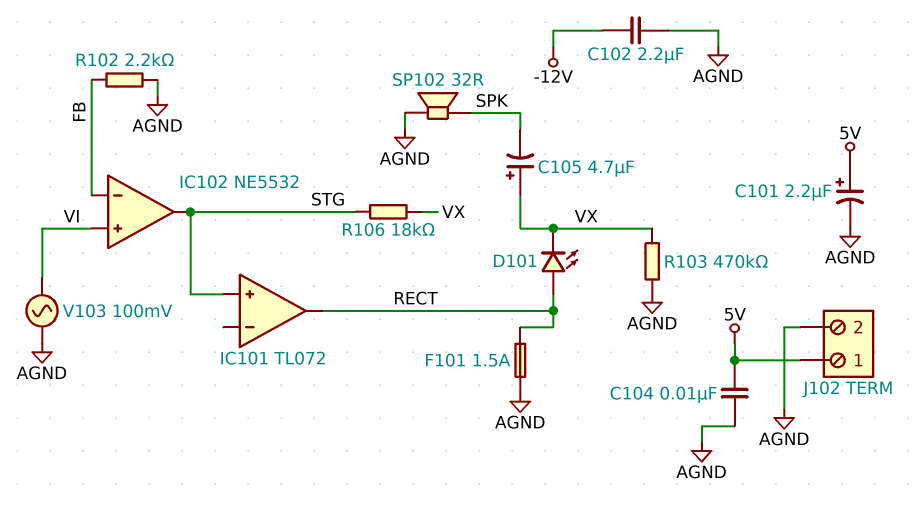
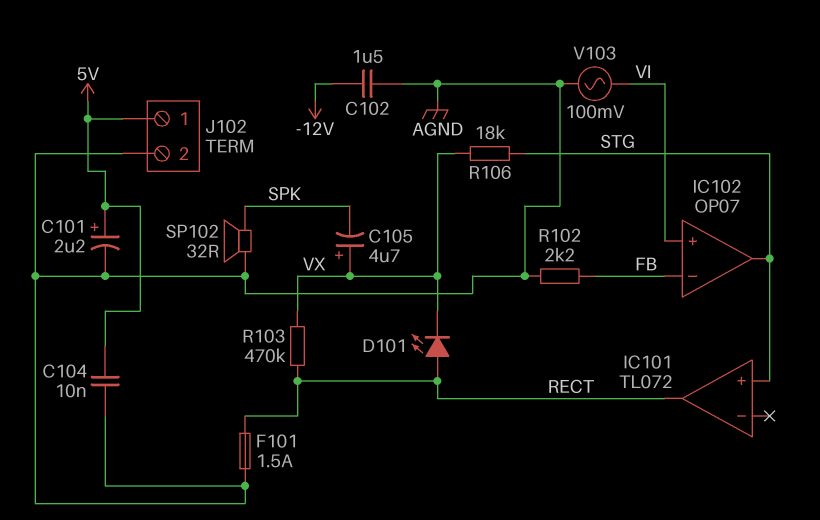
C102: 2.2uF (-12V, AGND) -> 1.5uF (-12V, AGND)
IC102: NE5532 -> OP07
R103: 470k (AGND, VX) -> 470k (RECT, VX)

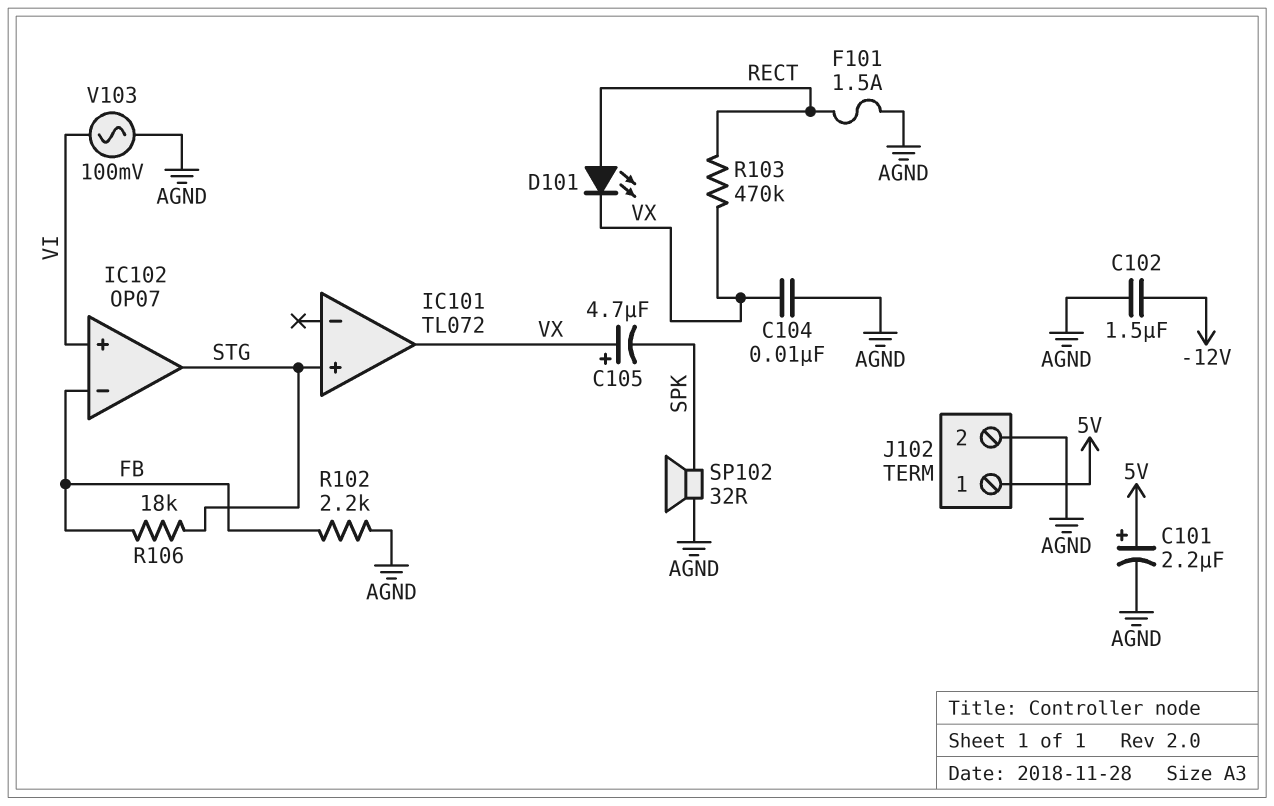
C104: 10nF (5V, AGND) -> 10nF (AGND, VX)
IC101 pin out: RECT -> VX
R106: 18k (STG, VX) -> 18k (FB, STG)

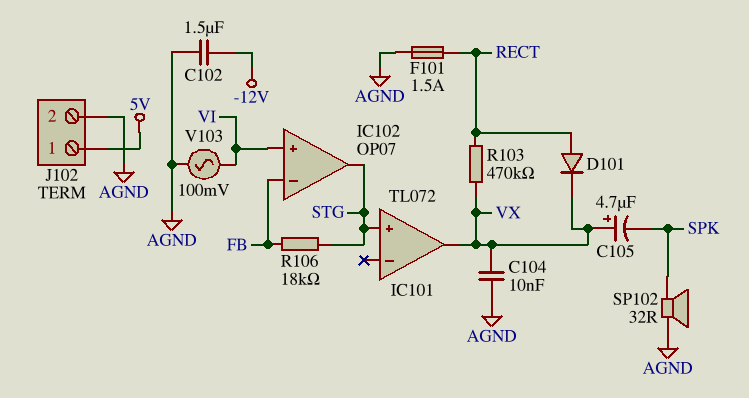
C101: 2.2uF (plus 5V, minus AGND) -> none
D101: LED (A RECT, K VX) -> diode (A RECT, K VX)
R102: 2.2k (AGND, FB) -> none

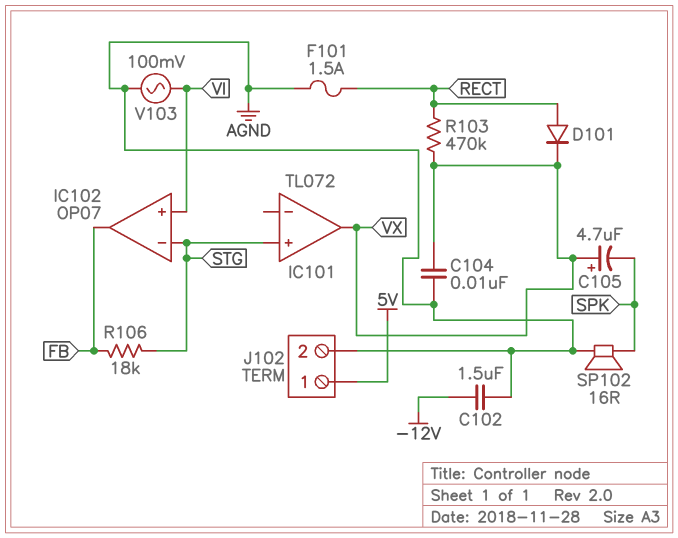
IC102 pin in-: FB -> STG
IC102 pin out: STG -> FB
SP102: speaker 32R (AGND, SPK) -> speaker 16R (AGND, SPK)

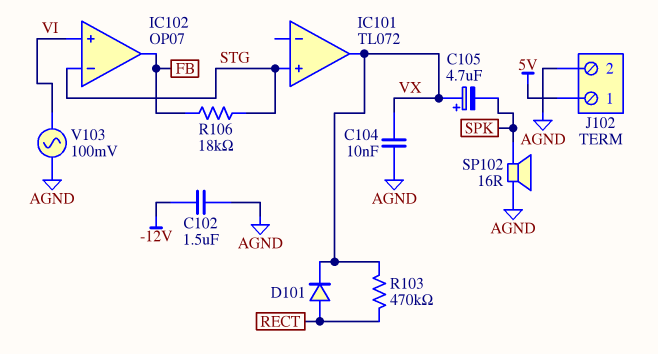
F101: 1.5A (AGND, RECT) -> none

